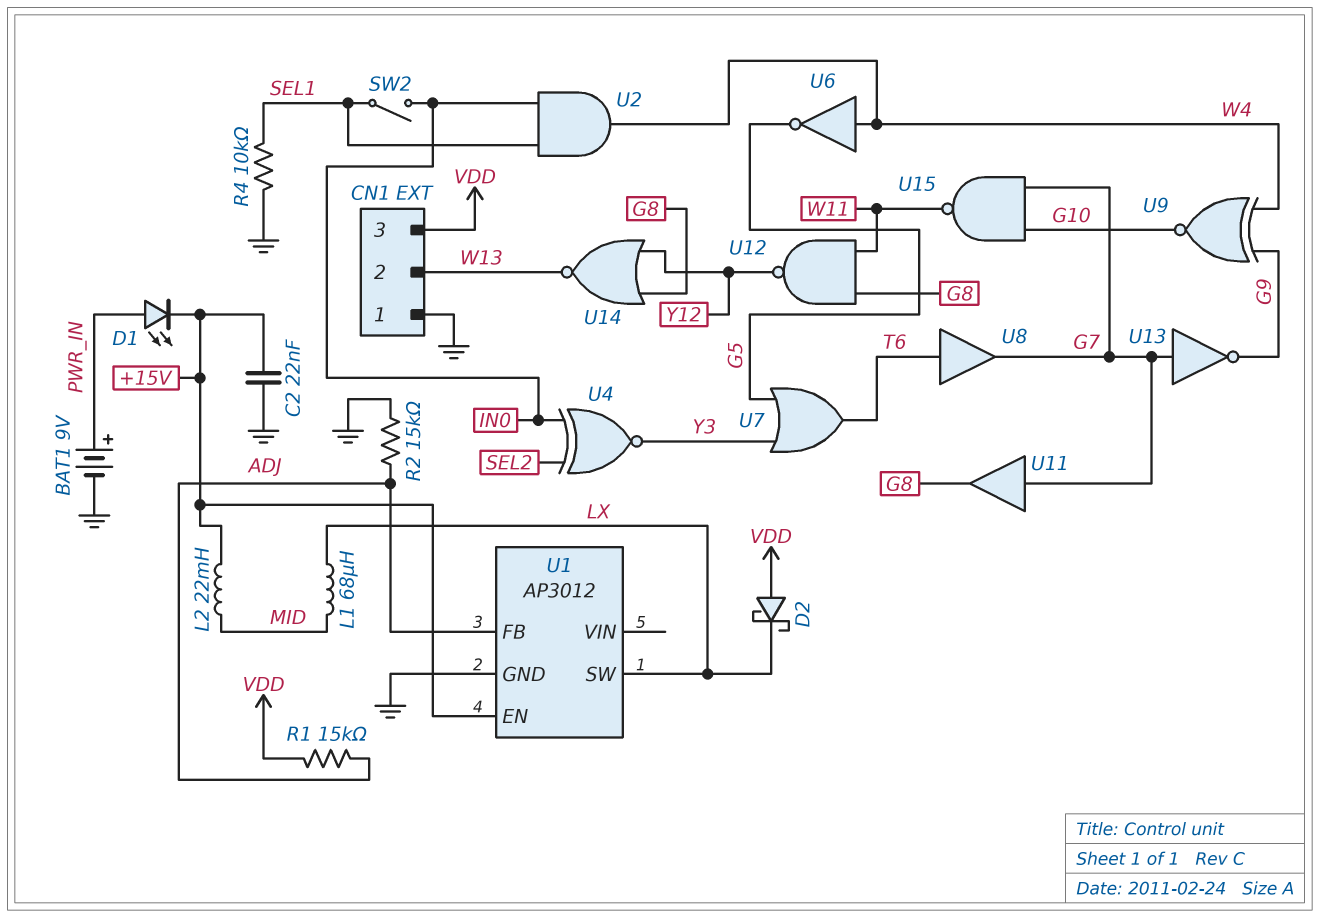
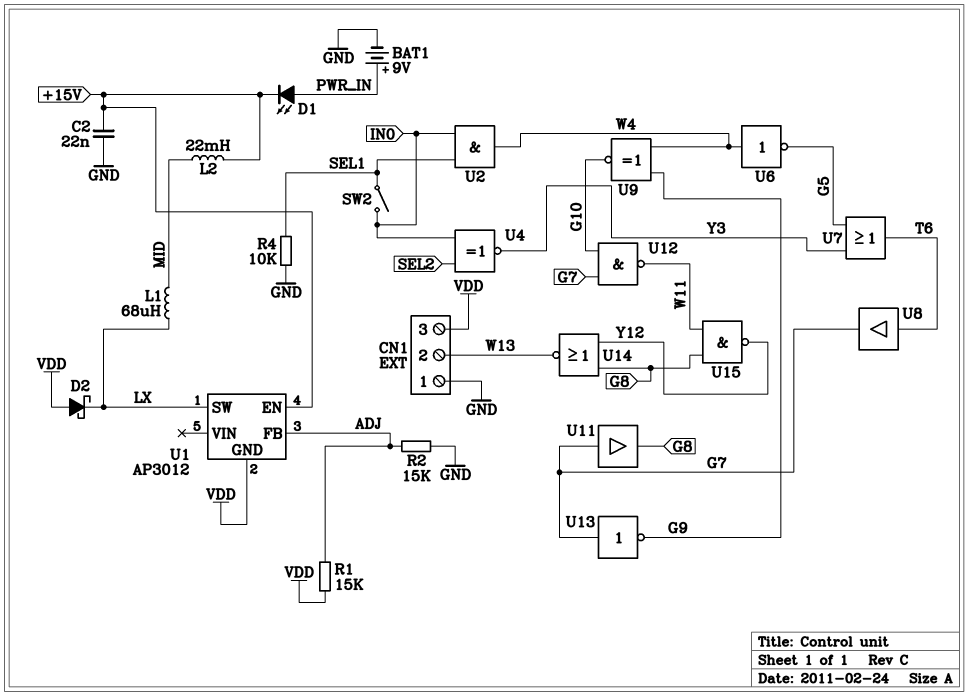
U1 pin GND: GND -> VDD
U12: NAND (in G8, in W11, out Y12) -> NAND (in G7, in G10, out W11)
U15: NAND (in G7, in G10, out W11) -> NAND (in G8, in W11, out Y12)

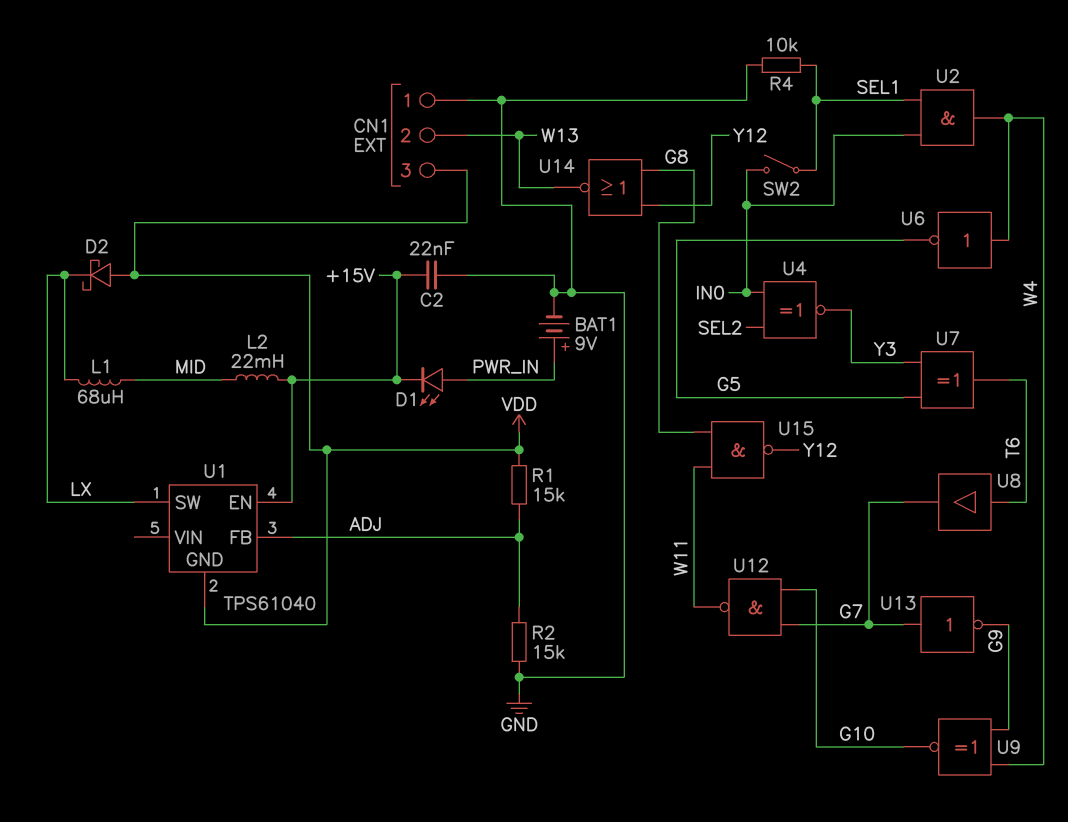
U1: AP3012 -> TPS61040
U7: OR (in G5, in Y3, out T6) -> XOR (in G5, in Y3, out T6)
U11: buffer (in G7, out G8) -> none

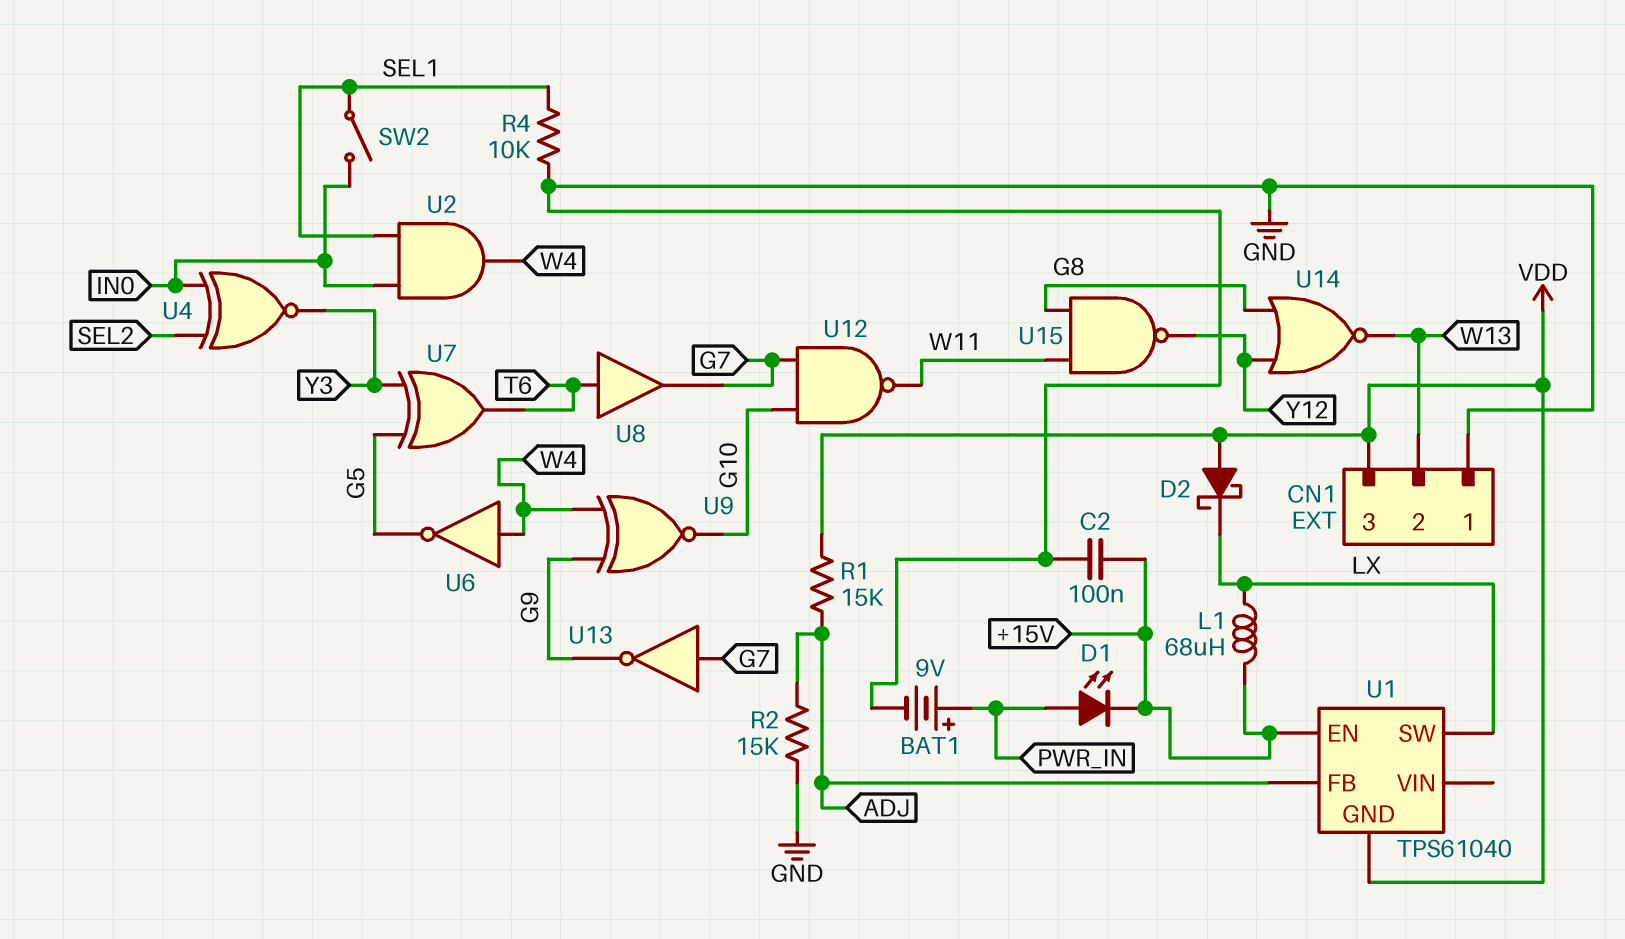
C2: 22nF (+15V, GND) -> 100nF (+15V, GND)
L1: 68uH (LX, MID) -> 68uH (+15V, LX)
L2: 22mH (+15V, MID) -> none

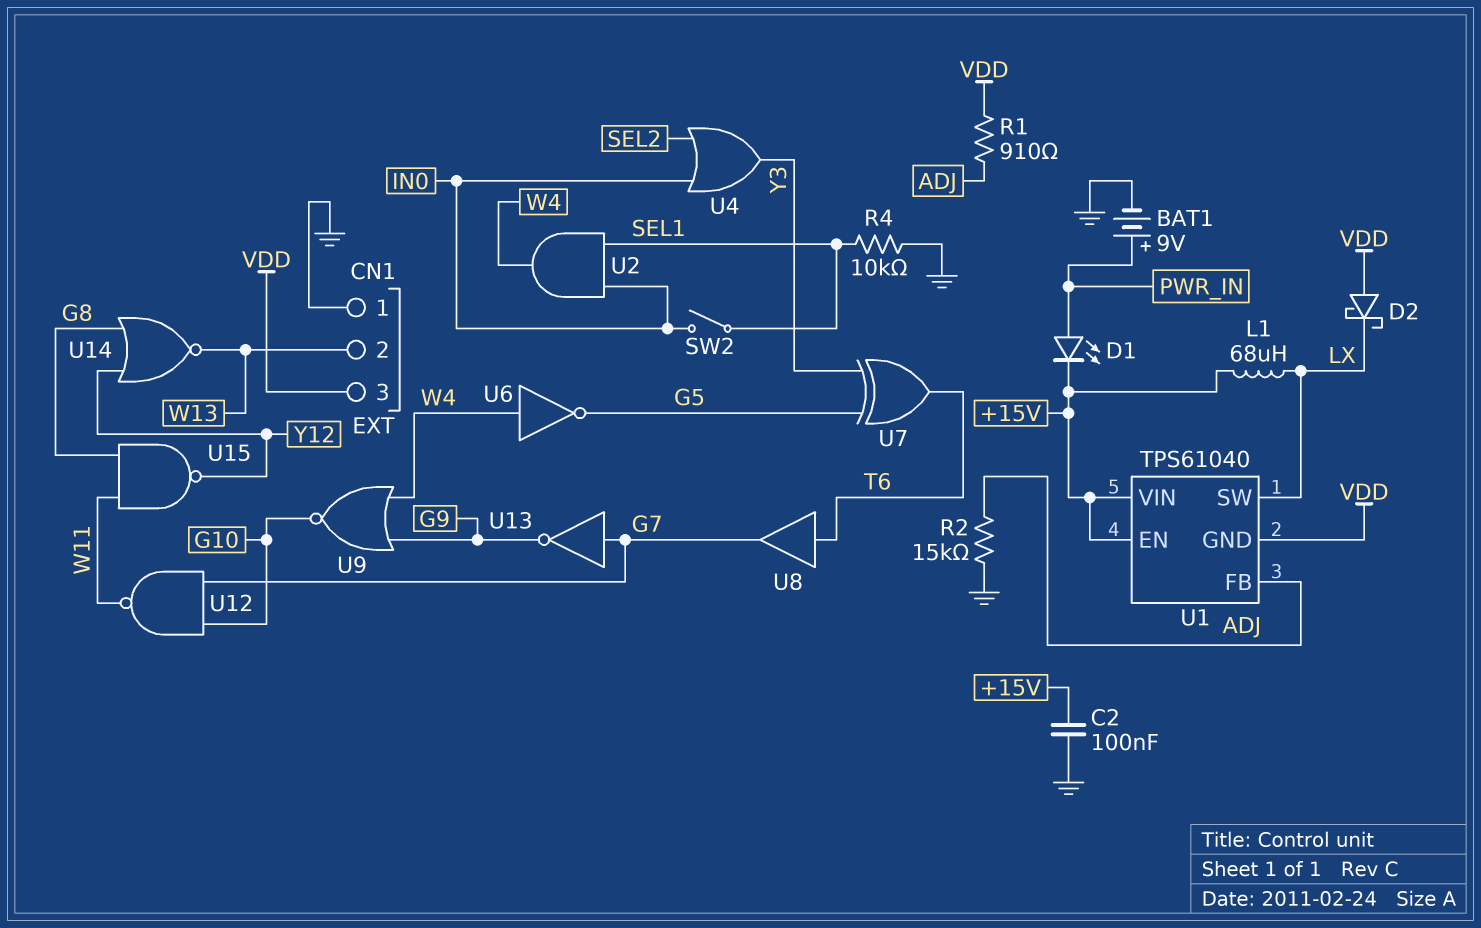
R1: 15k (ADJ, VDD) -> 910 (ADJ, VDD)
U1 pin VIN: none -> +15V
U4: XNOR (in IN0, in SEL2, out Y3) -> OR (in IN0, in SEL2, out Y3)
U9: XNOR (in G9, in W4, out G10) -> NOR (in G9, in W4, out G10)

